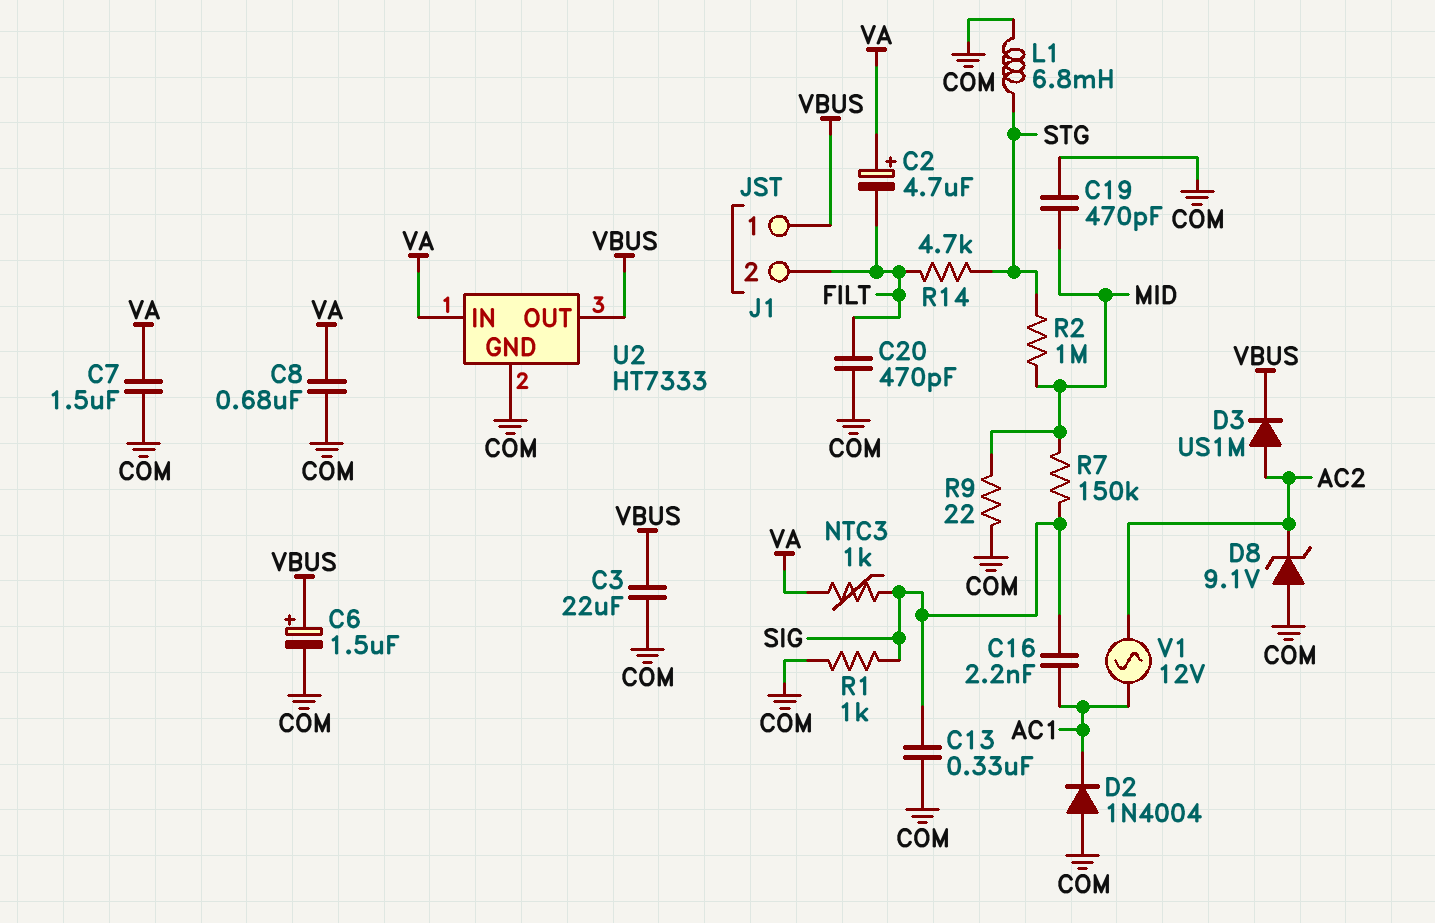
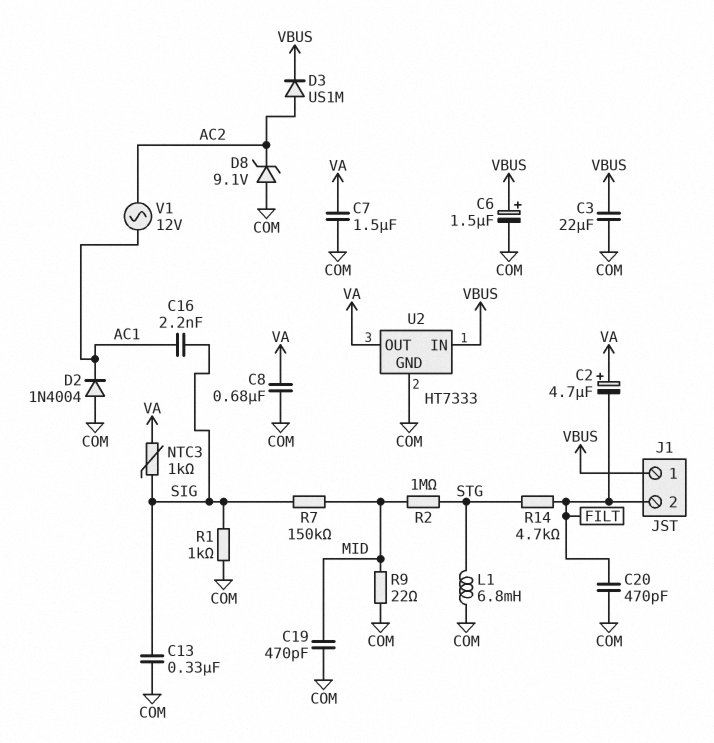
U2 pin IN: VA -> VBUS
U2 pin OUT: VBUS -> VA

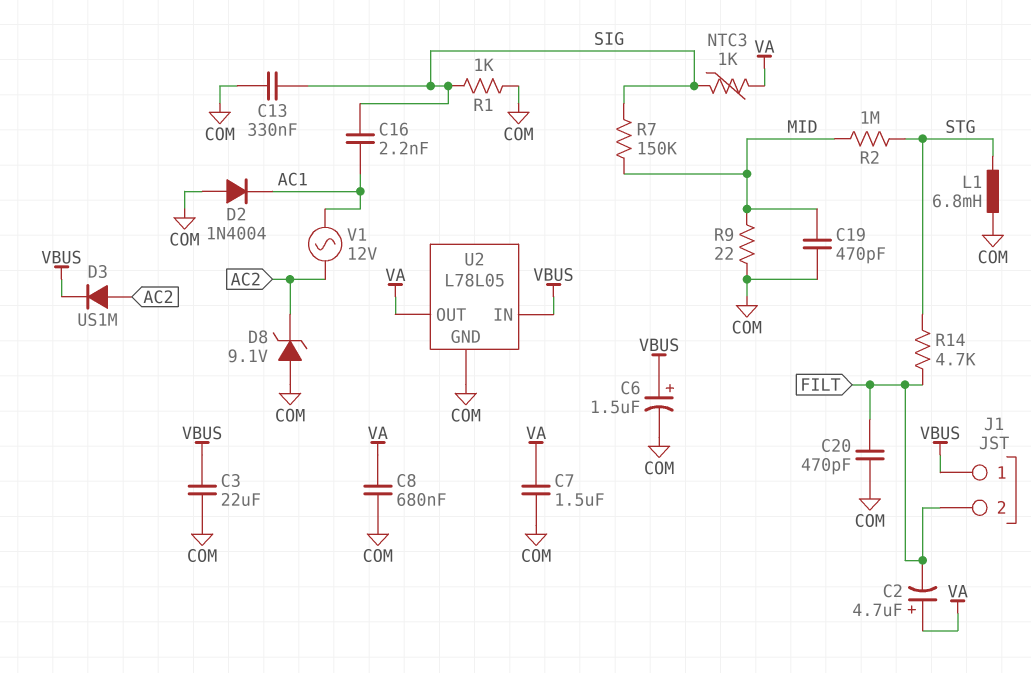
U2: HT7333 -> L78L05

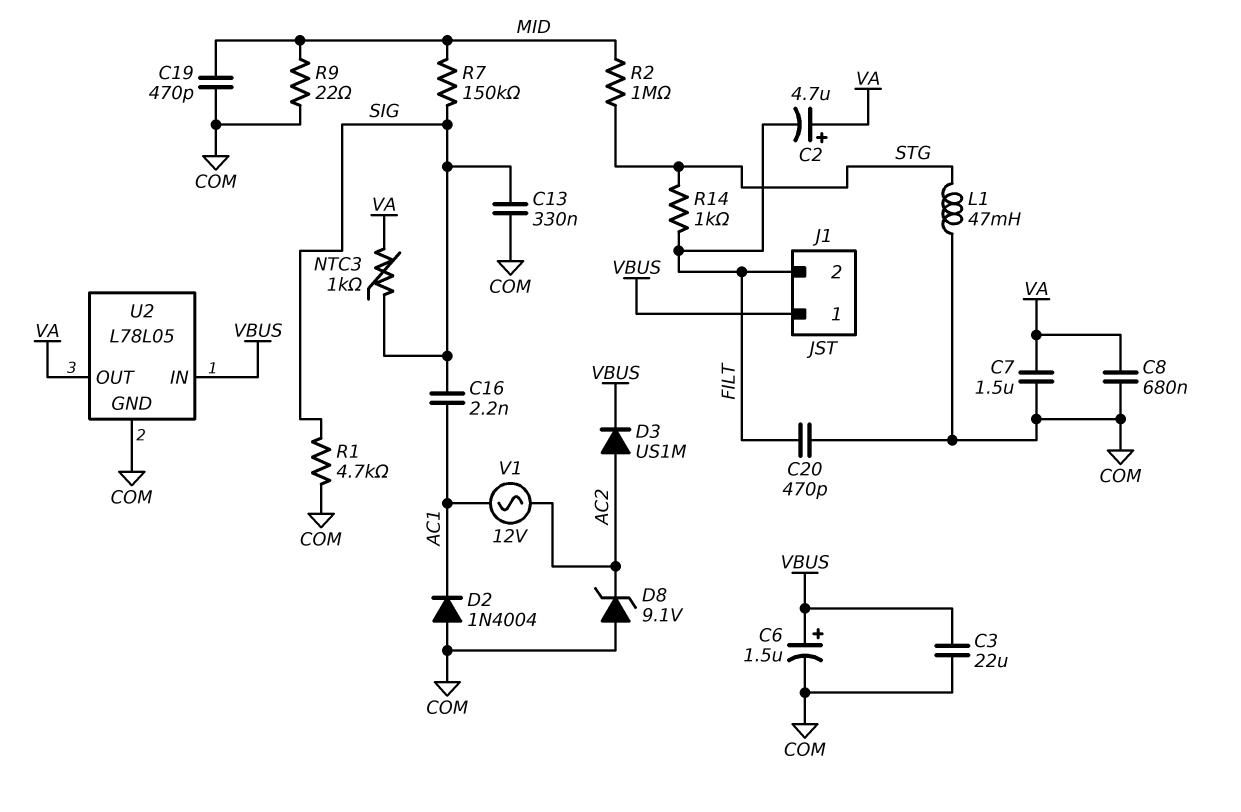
L1: 6.8mH (COM, STG) -> 47mH (COM, STG)
R1: 1k (COM, SIG) -> 4.7k (COM, SIG)
R14: 4.7k (FILT, STG) -> 1k (FILT, STG)

